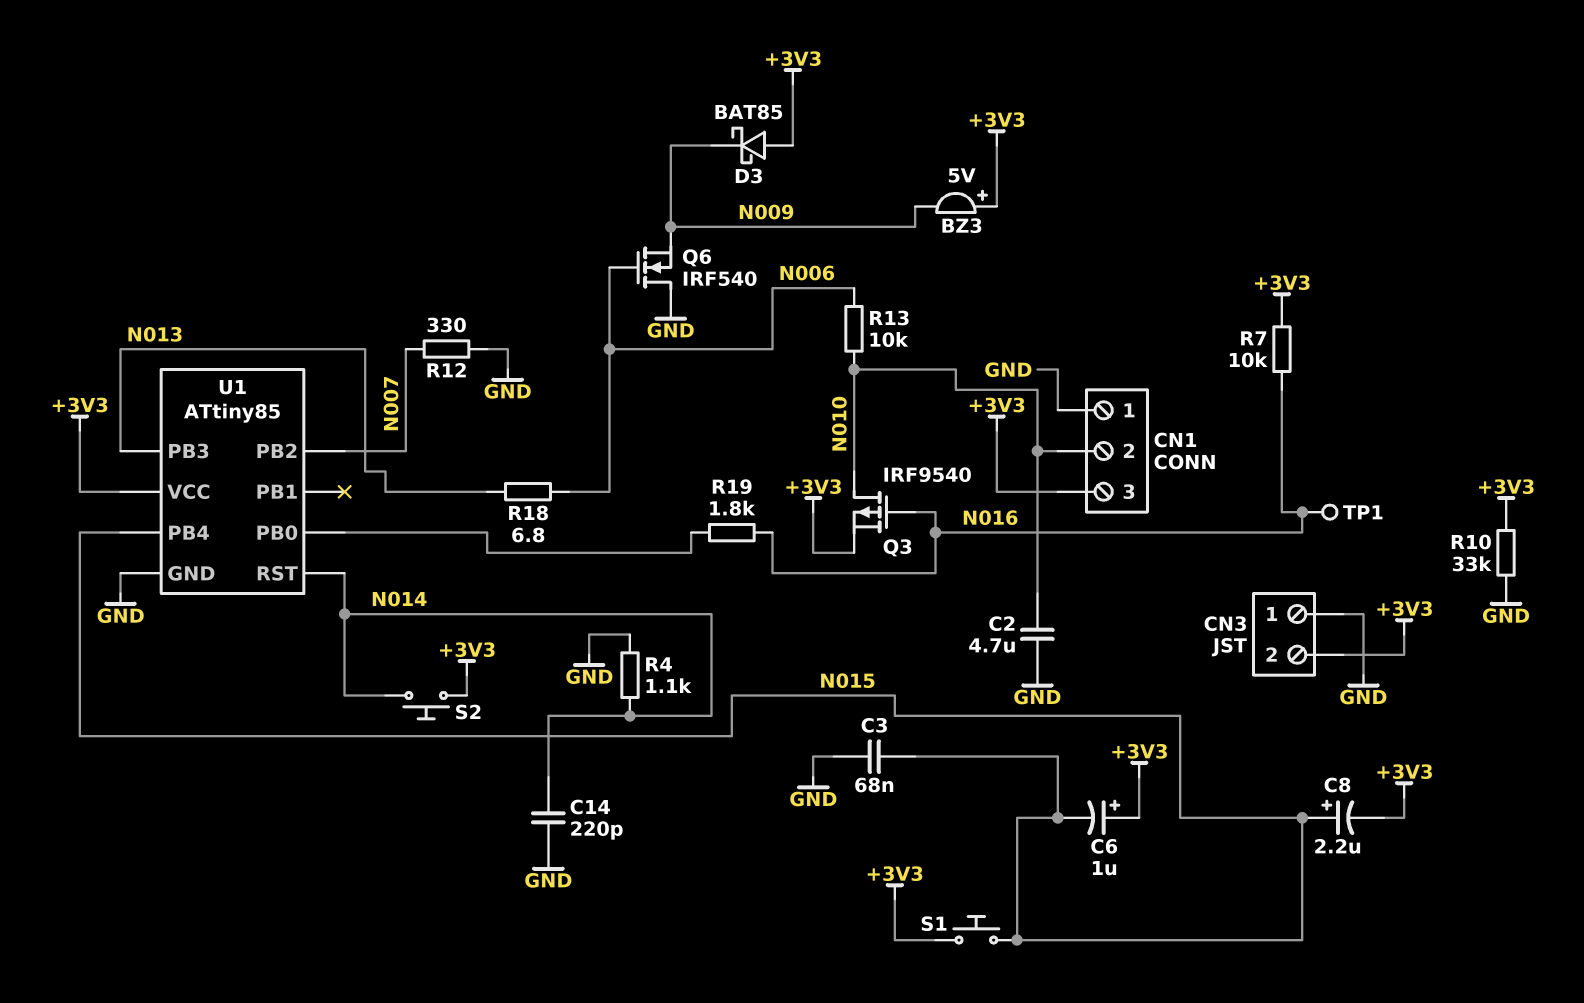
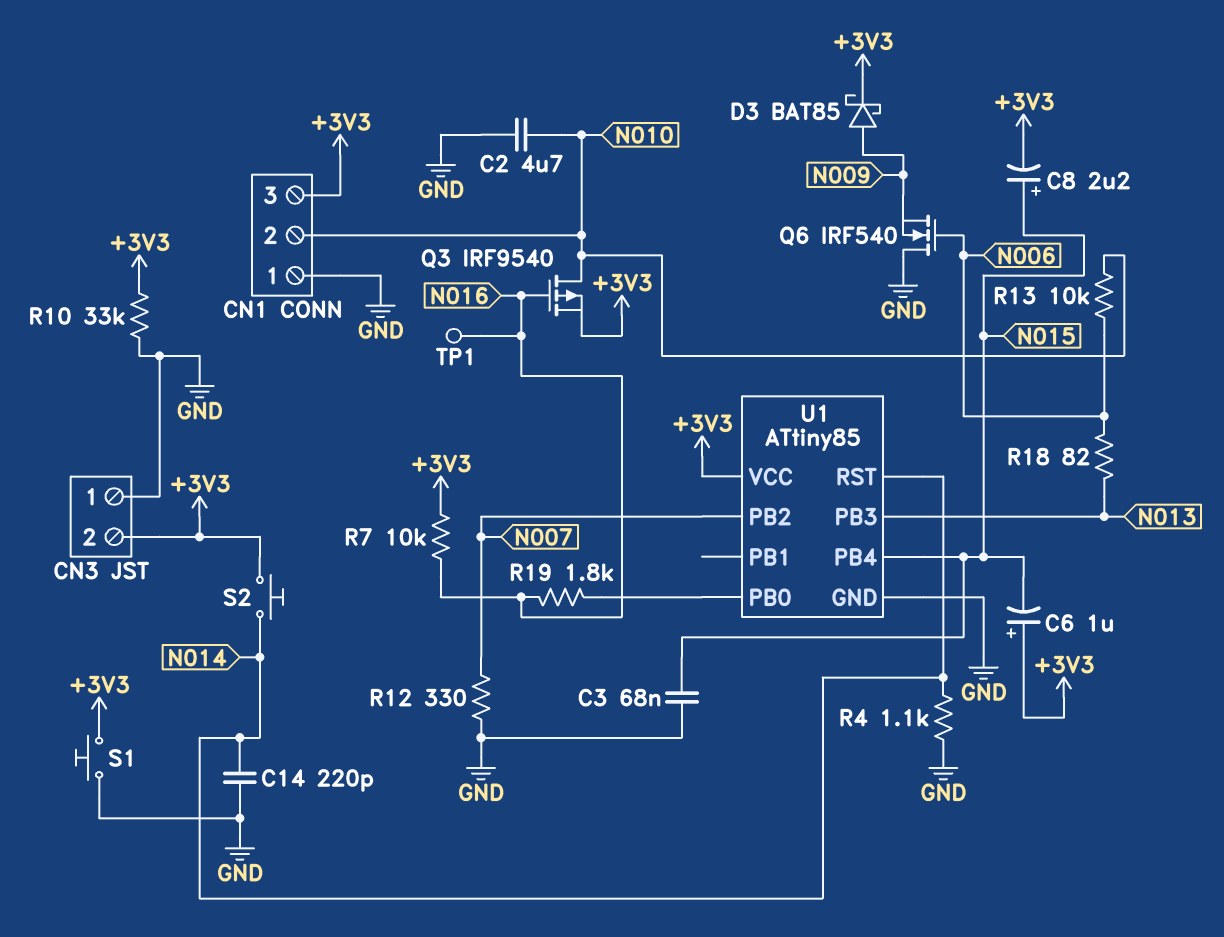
BZ3: buzzer 5V (plus +3V3, minus N009) -> none
D3: schottky BAT85 (A +3V3, K N009) -> schottky BAT85 (A N009, K +3V3)
R18: 6.8 (N006, N013) -> 82 (N006, N013)
S1: button (+3V3, N015) -> button (+3V3, GND)

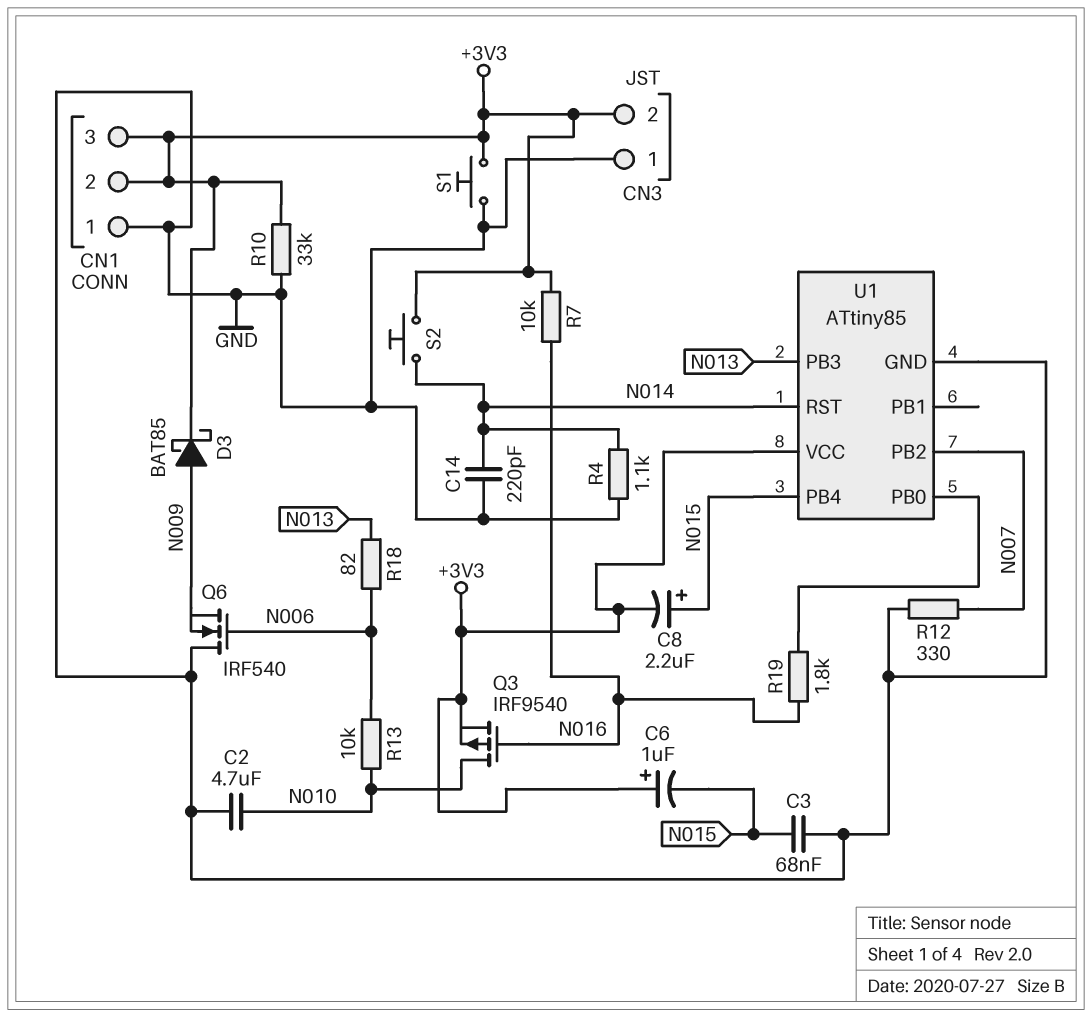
CN1 pin 2: N010 -> +3V3
TP1: test point (N016) -> none

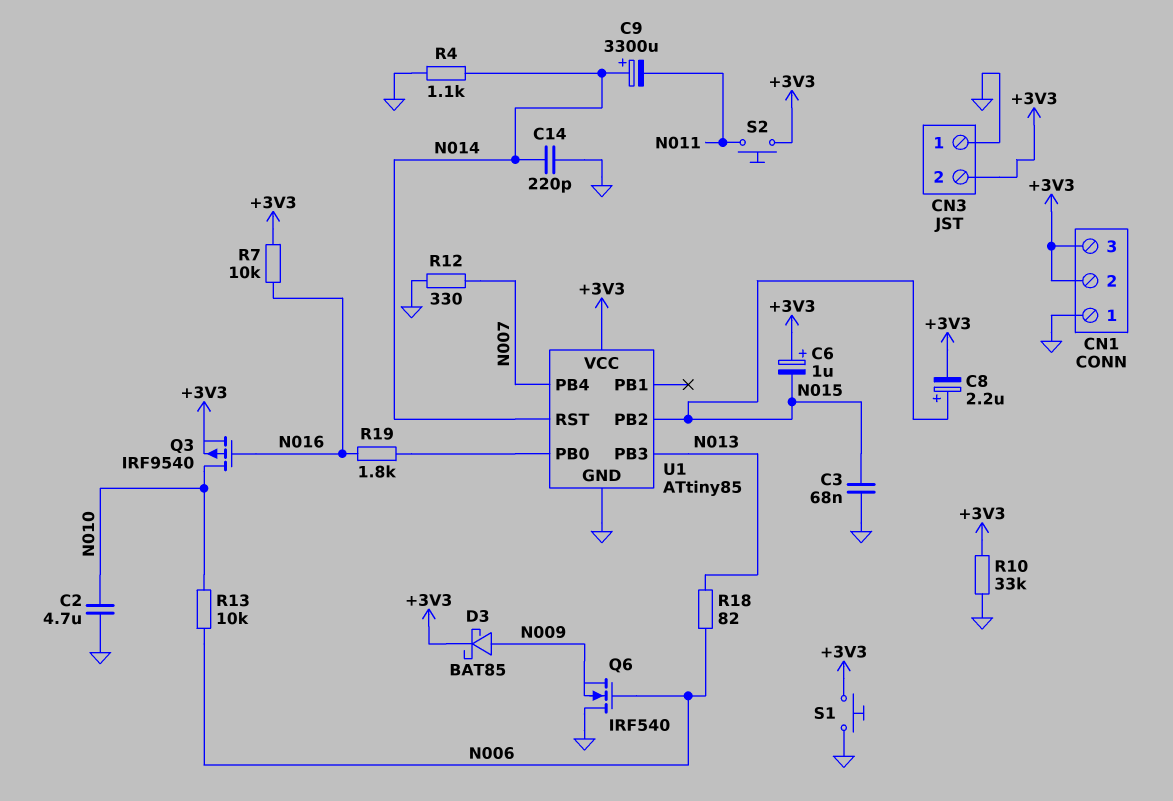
C9: none -> 3300uF (plus N014, minus N011)
S2: button (+3V3, N014) -> button (+3V3, N011)
U1 pin PB2: N007 -> N015
U1 pin PB4: N015 -> N007

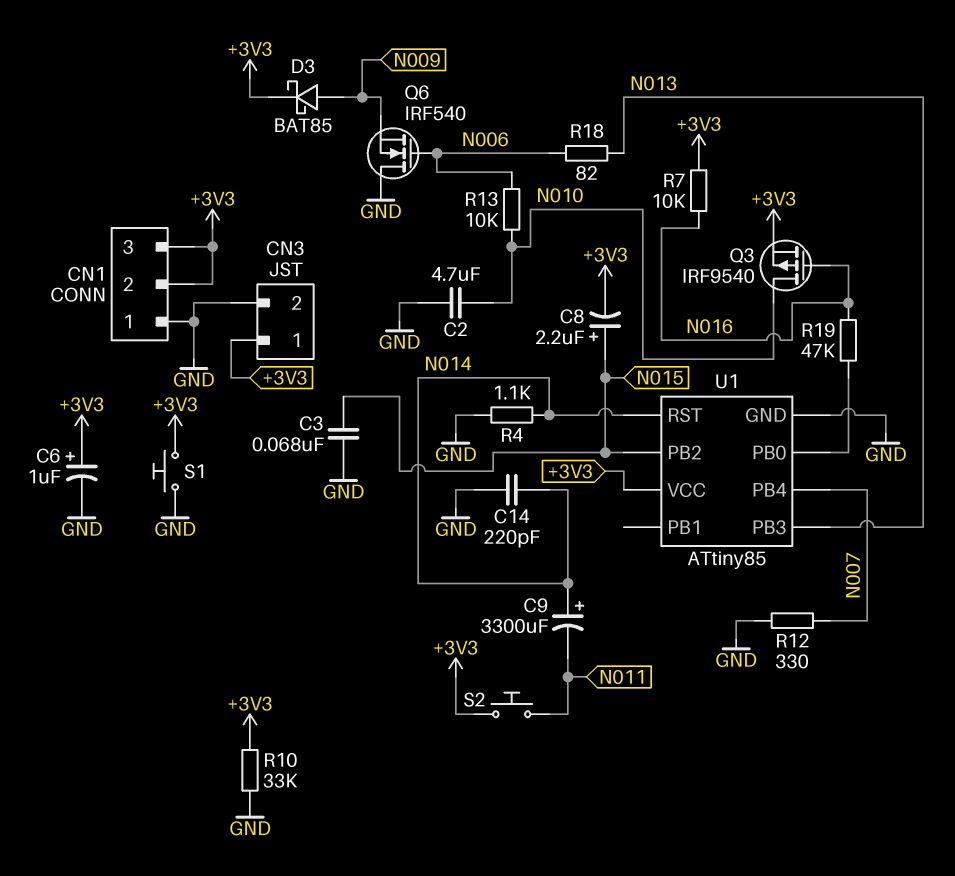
C6: 1uF (plus +3V3, minus N015) -> 1uF (plus +3V3, minus GND)
CN3 pin 1: GND -> +3V3
CN3 pin 2: +3V3 -> GND
R19: 1.8k (N016, U1/PB0) -> 47k (N016, U1/PB0)

